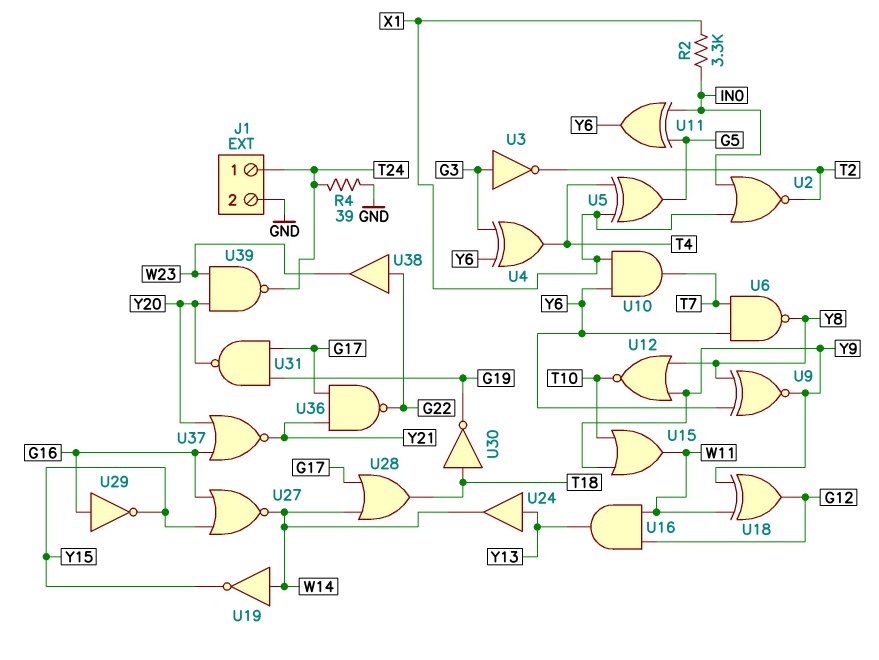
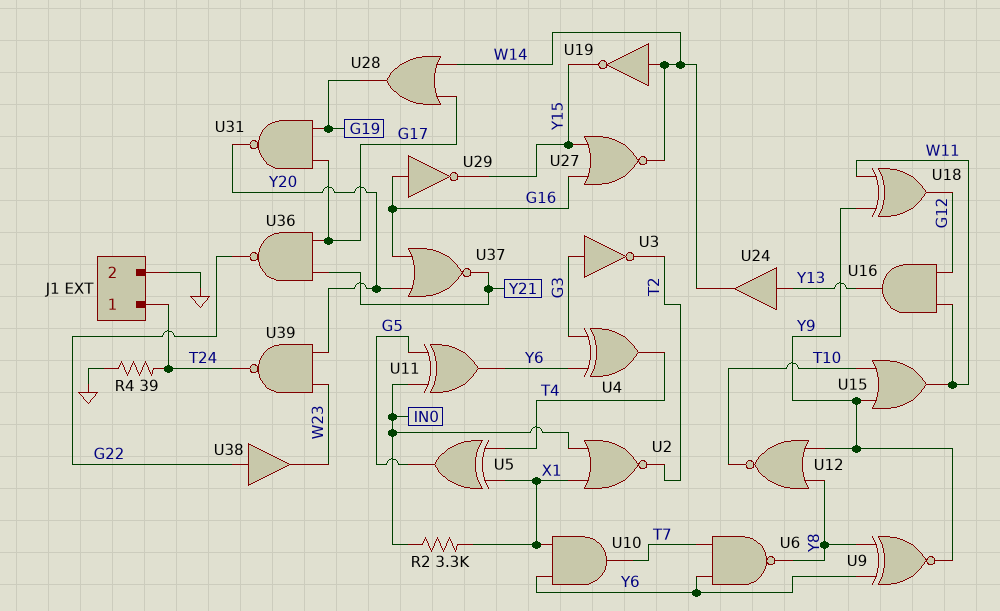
U28: OR (in G17, in W14, out T18) -> OR (in G17, in W14, out G19)
U30: NOT (in T18, out G19) -> none

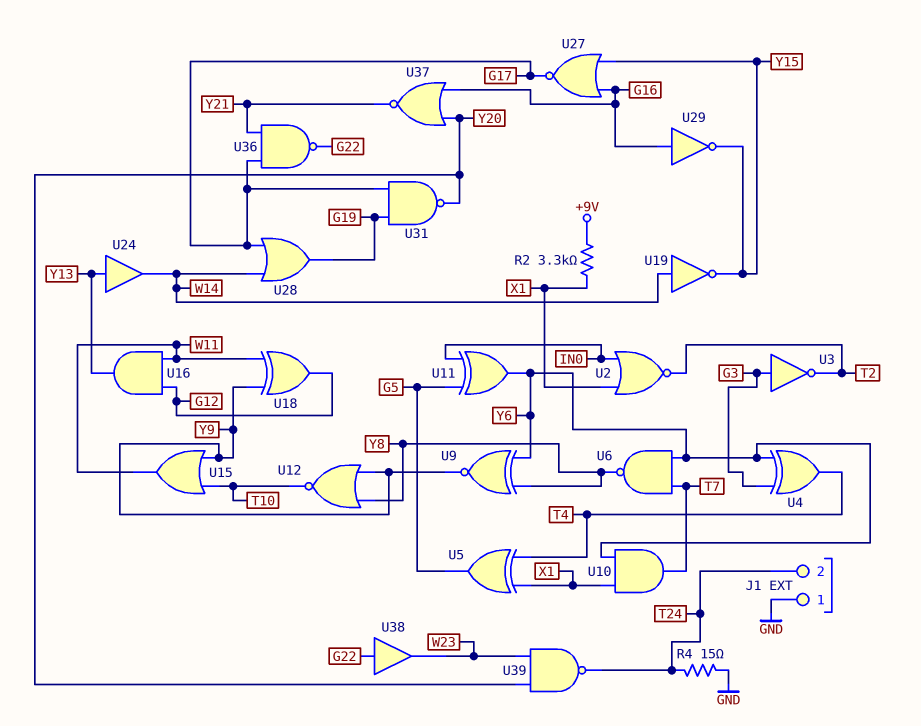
J1 pin 1: T24 -> GND
J1 pin 2: GND -> T24
R2: 3.3k (IN0, X1) -> 3.3k (+9V, X1)
R4: 39 (GND, T24) -> 15 (GND, T24)
U27: NOR (in G16, in Y15, out W14) -> NOR (in G16, in Y15, out G17)

